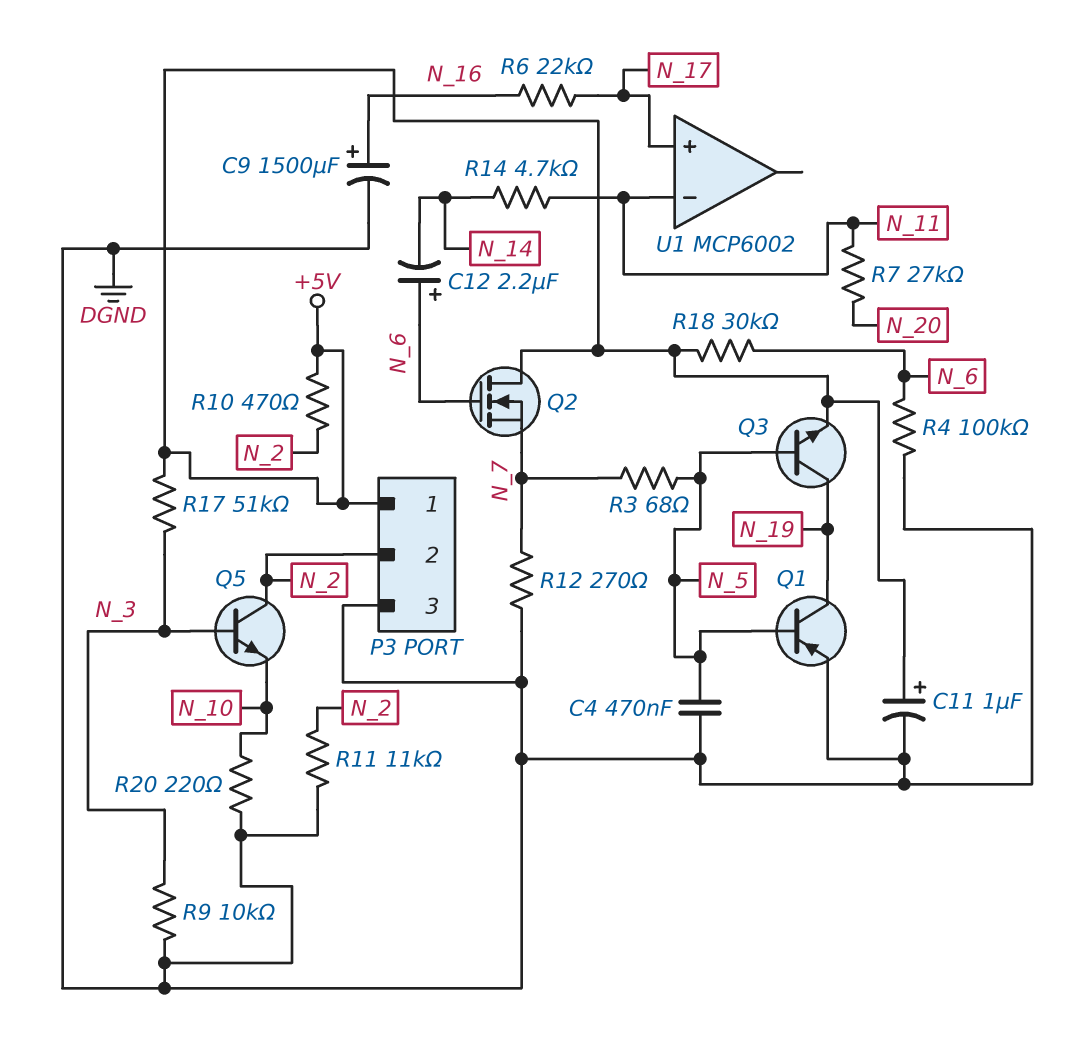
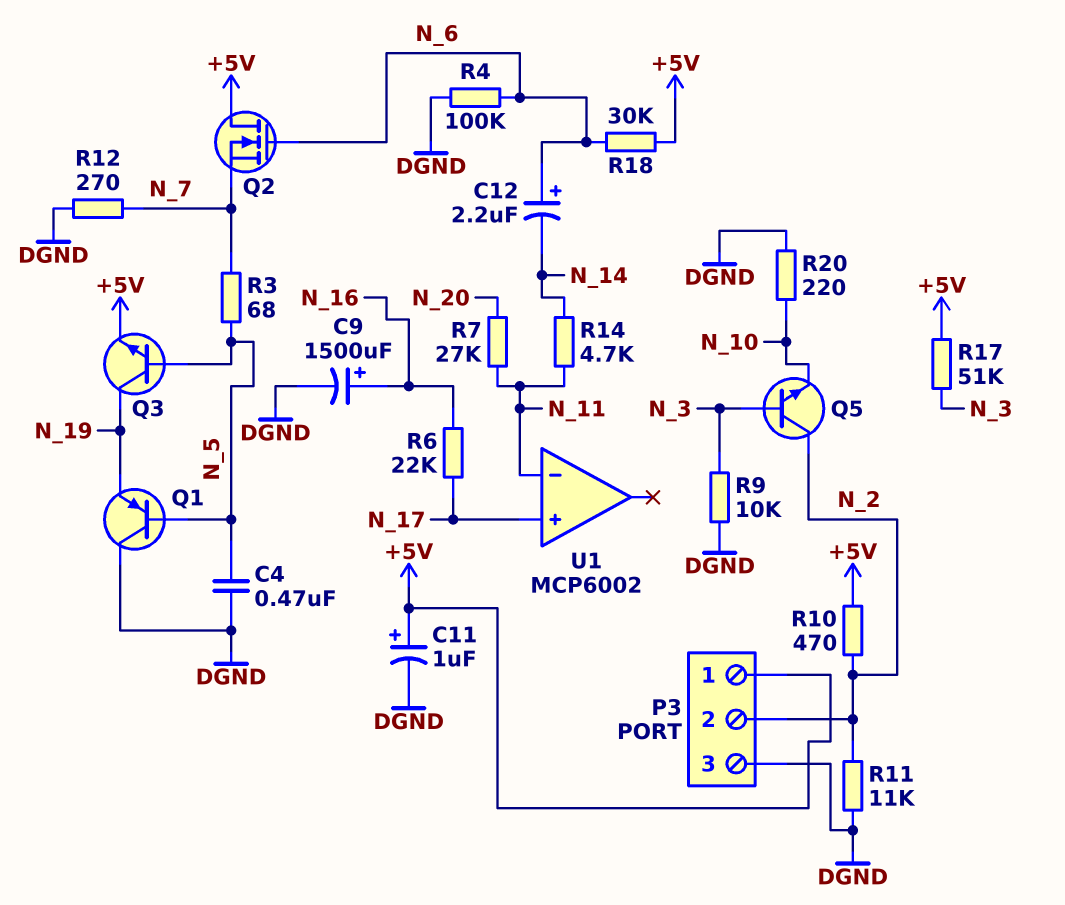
Q1: PNP (B N_5, C N_19, E DGND) -> PNP (B N_5, C DGND, E N_19)

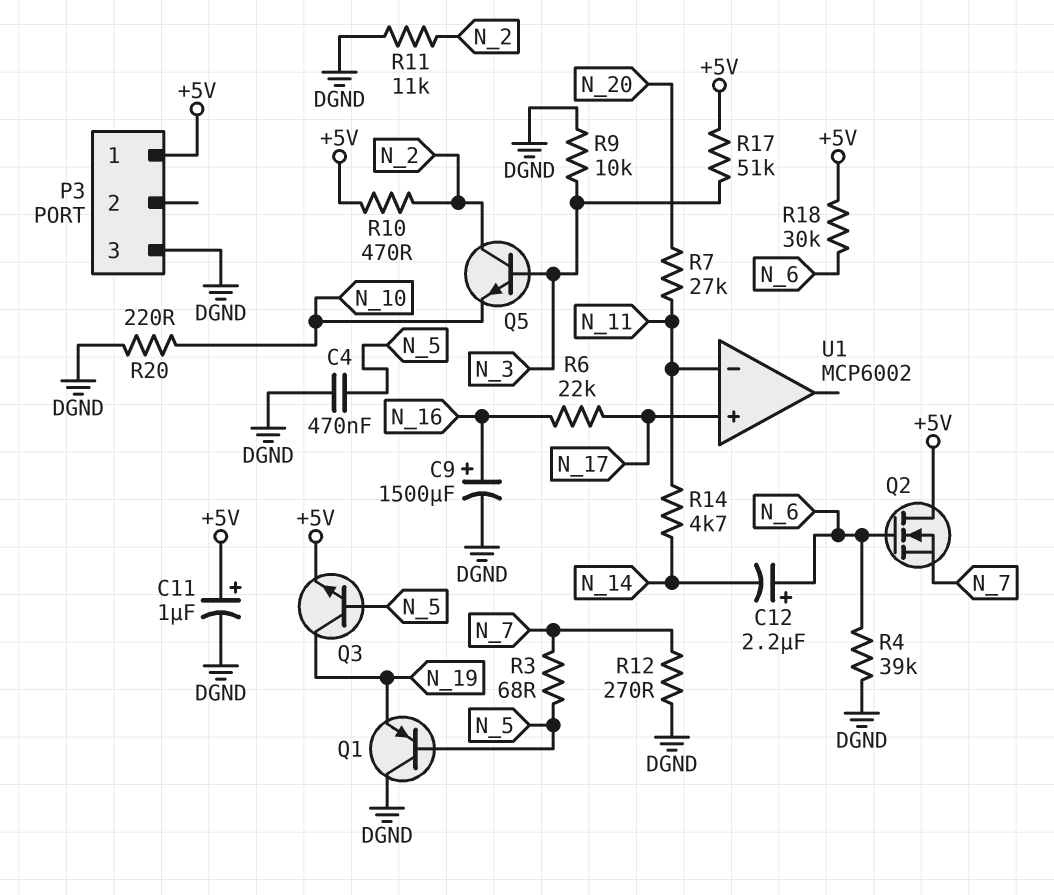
P3 pin 2: N_2 -> none
R4: 100k (DGND, N_6) -> 39k (DGND, N_6)

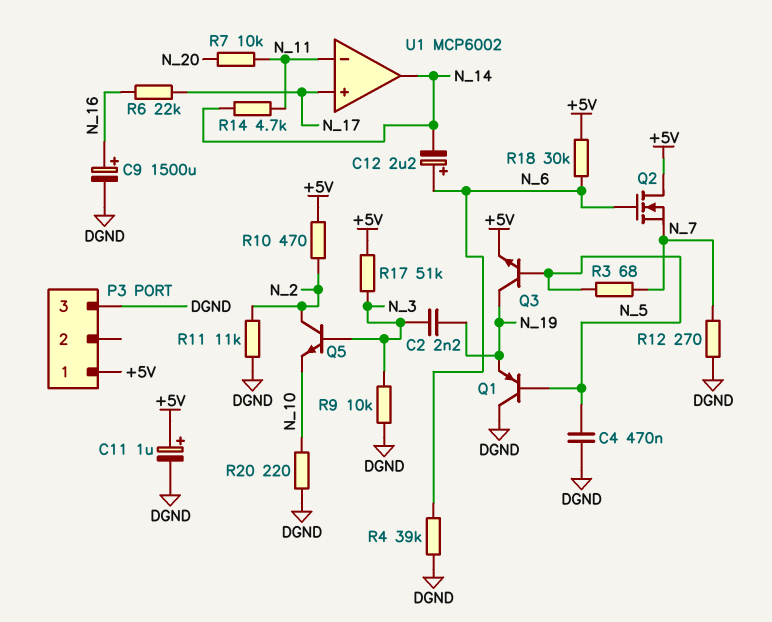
C2: none -> 2.2nF (N_3, N_19)
R7: 27k (N_11, N_20) -> 10k (N_11, N_20)
U1 pin out: none -> N_14

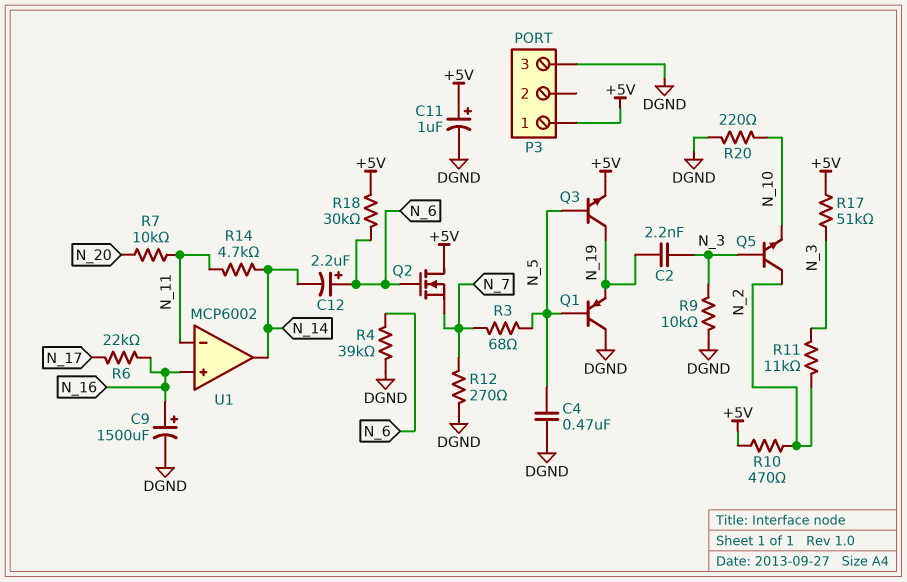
R11: 11k (DGND, N_2) -> 11k (N_2, N_3)
U1 pin in+: N_17 -> N_16

